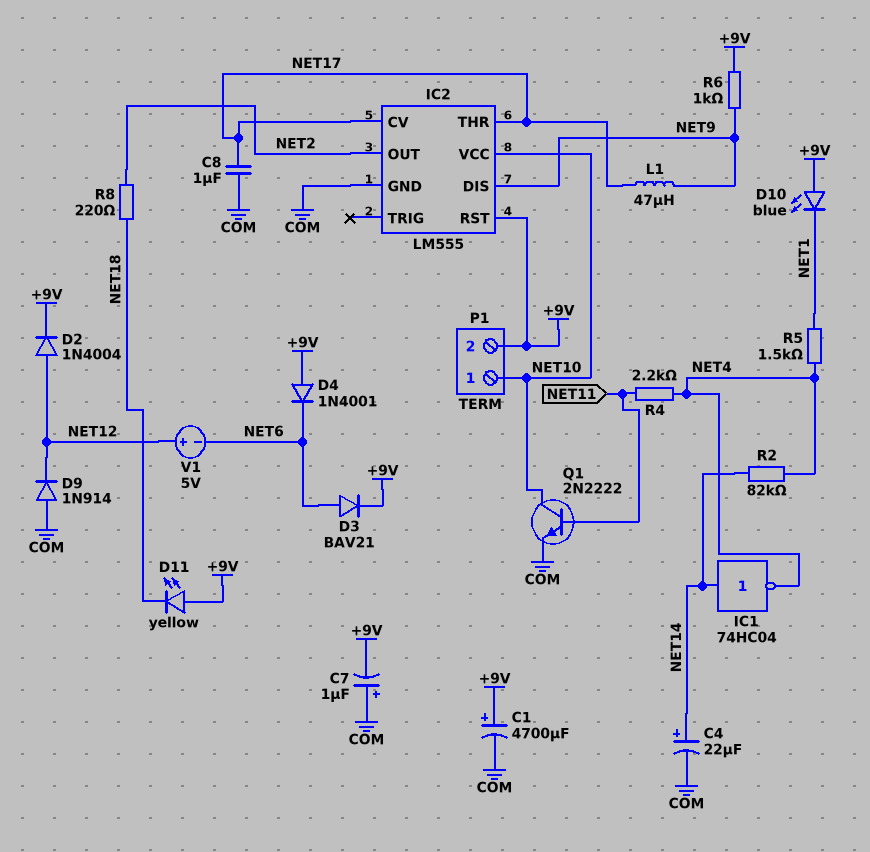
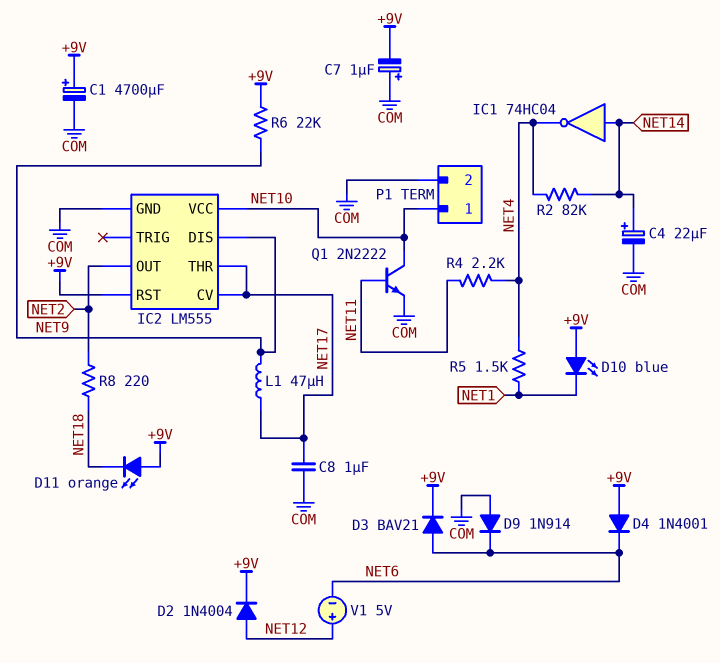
D9: diode 1N914 (A COM, K NET12) -> diode 1N914 (A COM, K NET6)
D11: LED yellow (A +9V, K NET18) -> LED orange (A +9V, K NET18)
P1 pin 2: +9V -> COM
R6: 1k (+9V, NET9) -> 22k (+9V, NET9)

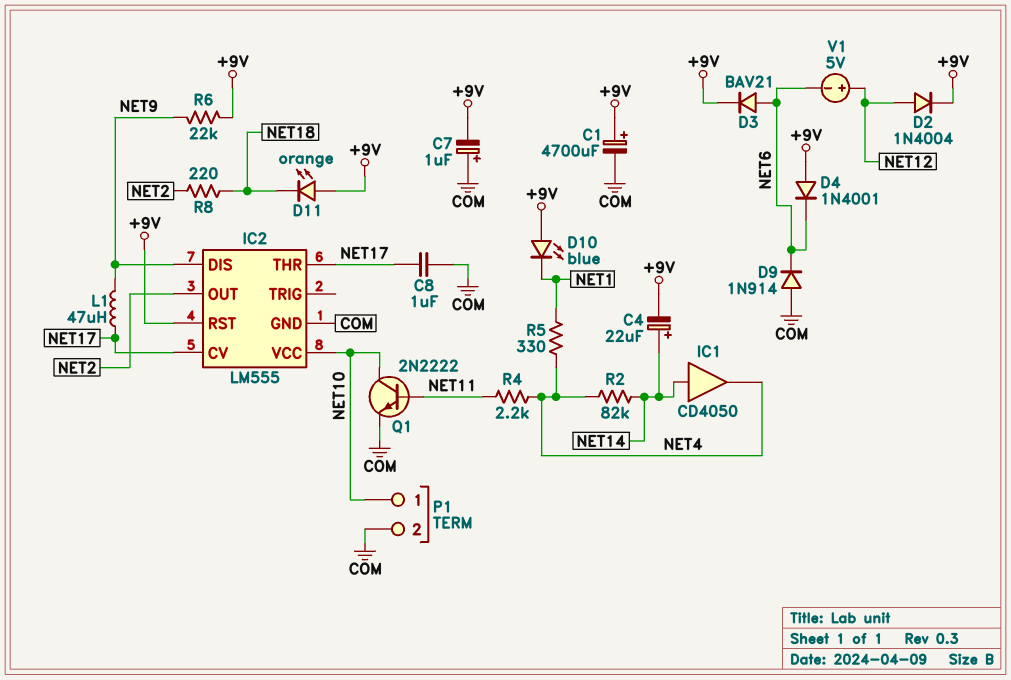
C4: 22uF (plus NET14, minus COM) -> 22uF (plus NET14, minus +9V)
IC1: NOT 74HC04 (in NET14, out NET4) -> buffer CD4050 (in NET14, out NET4)
R5: 1.5k (NET1, NET4) -> 330 (NET1, NET4)

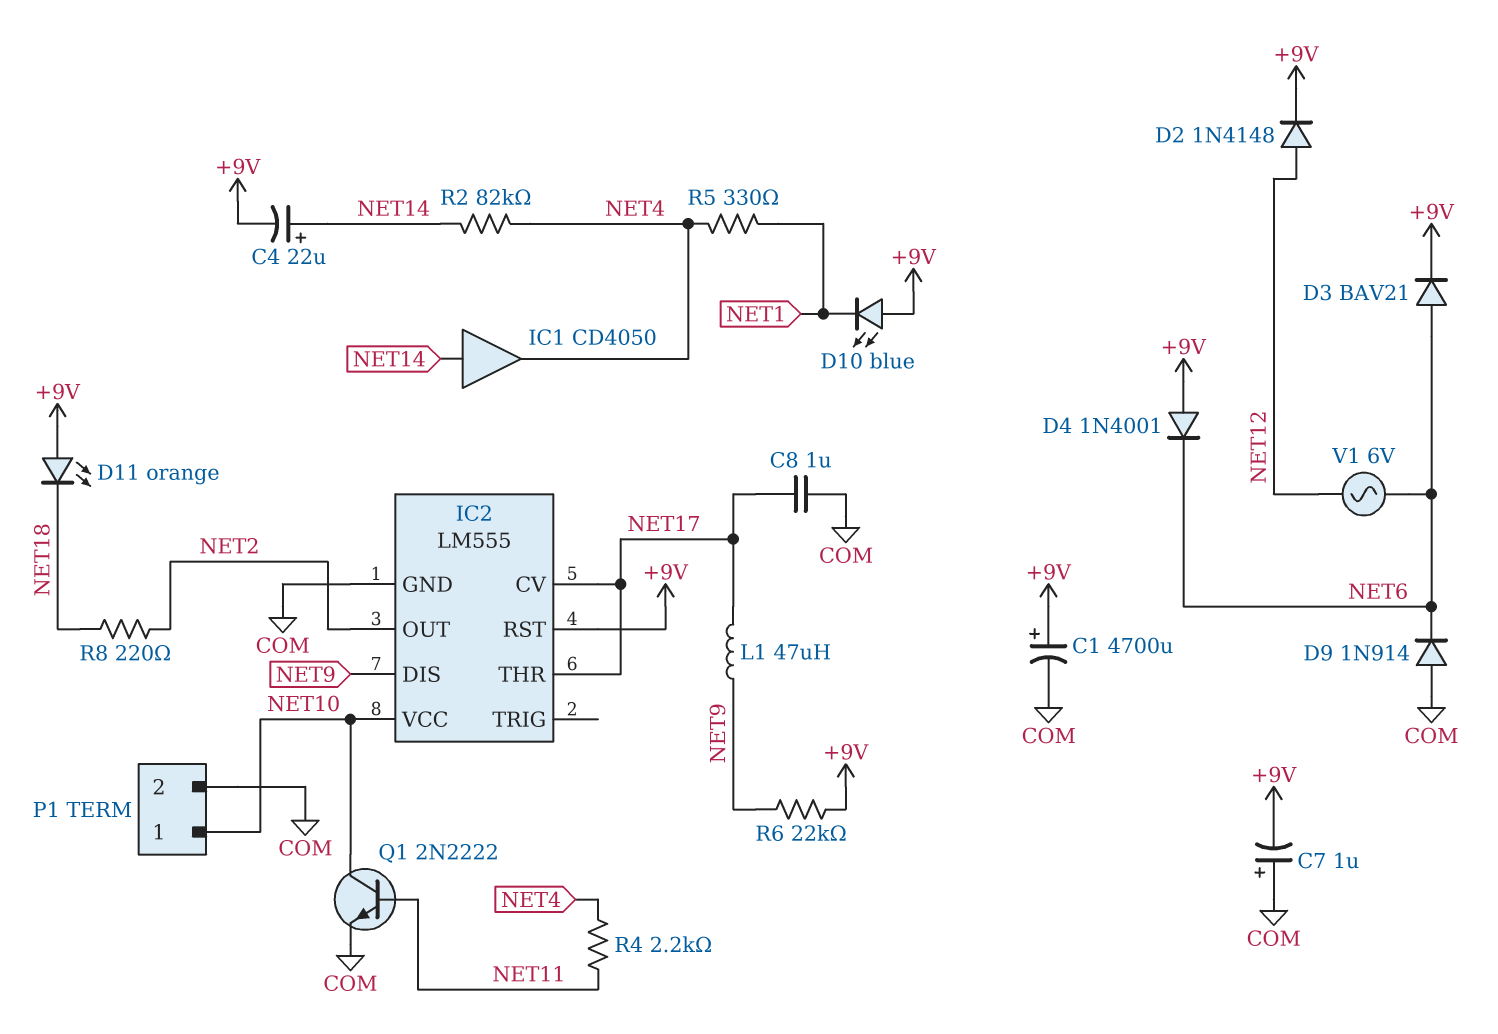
D2: diode 1N4004 (A NET12, K +9V) -> diode 1N4148 (A NET12, K +9V)
V1: 5V (plus NET12, minus NET6) -> AC 6V (NET6, NET12)

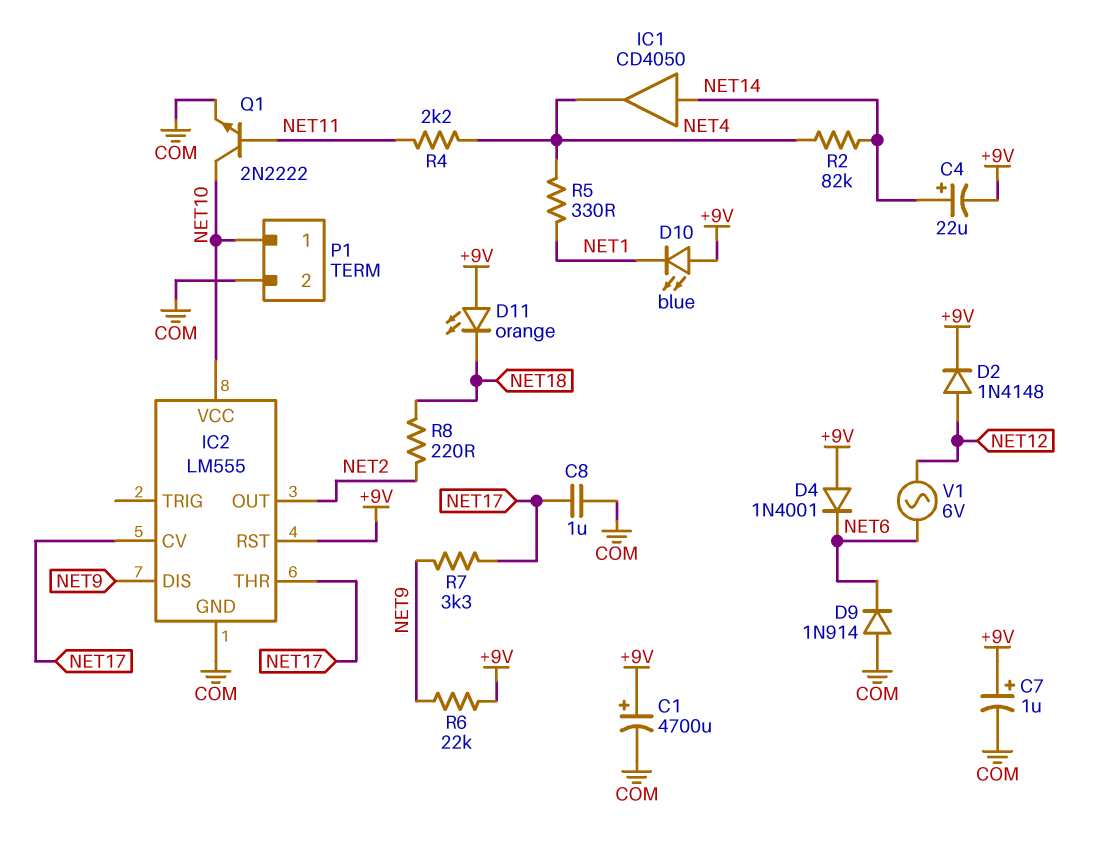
C7: 1uF (plus COM, minus +9V) -> 1uF (plus +9V, minus COM)
D3: diode BAV21 (A NET6, K +9V) -> none
L1: 47uH (NET9, NET17) -> none
R7: none -> 3.3k (NET9, NET17)

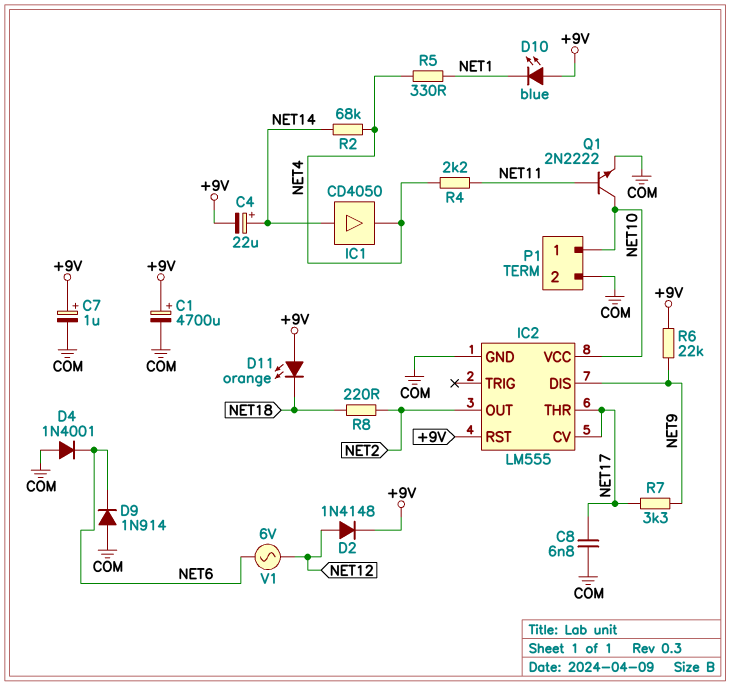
C8: 1uF (COM, NET17) -> 6.8nF (COM, NET17)
D4: diode 1N4001 (A +9V, K NET6) -> diode 1N4001 (A COM, K NET6)
R2: 82k (NET4, NET14) -> 68k (NET4, NET14)

